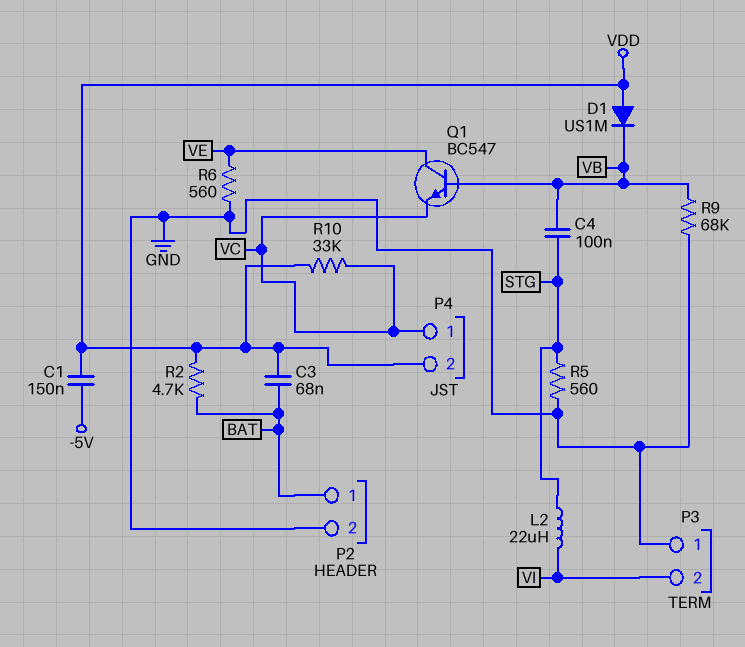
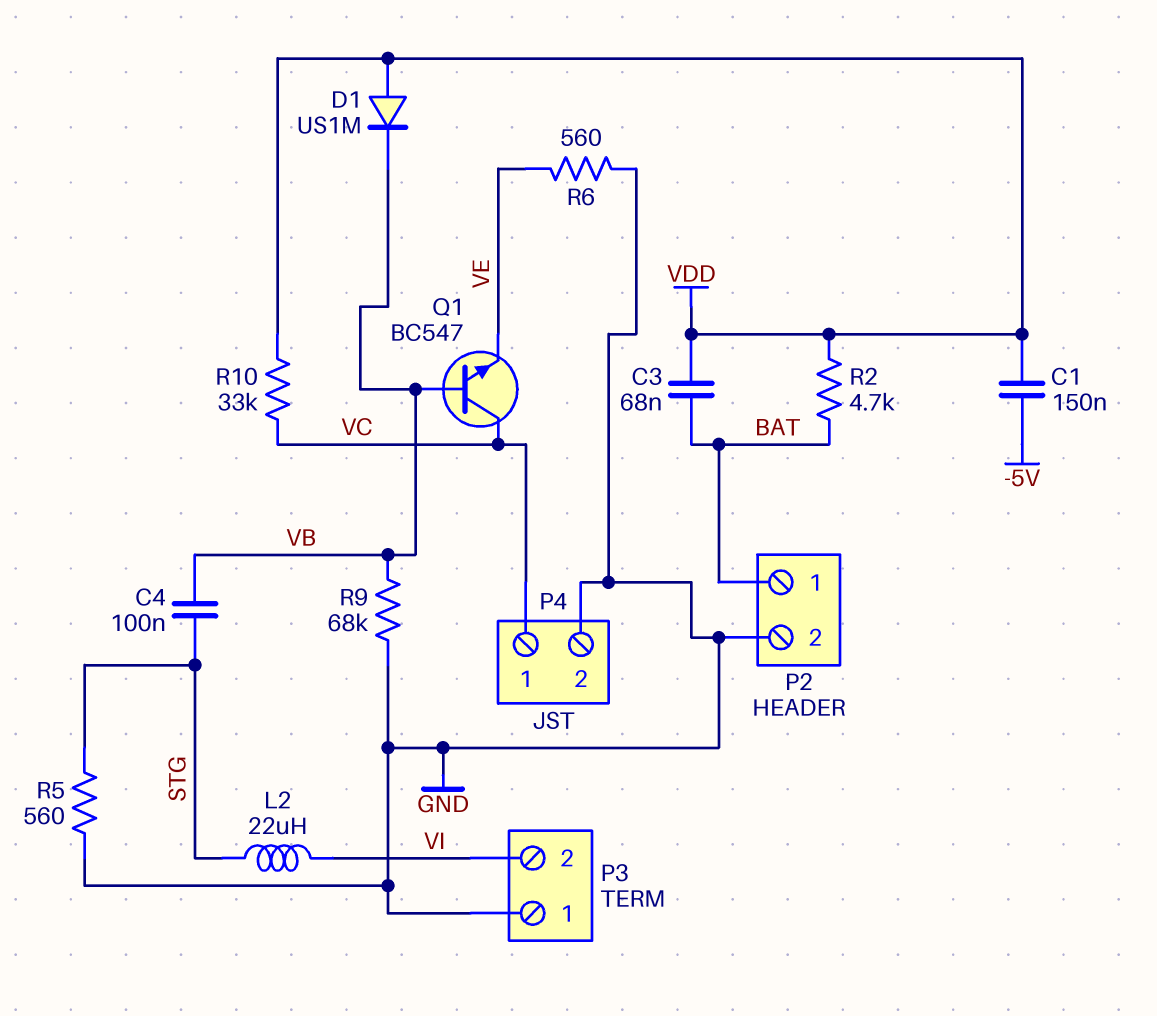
P4 pin 2: VDD -> GND
Q1: NPN BC547 (B VB, C VE, E VC) -> NPN BC547 (B VB, C VC, E VE)

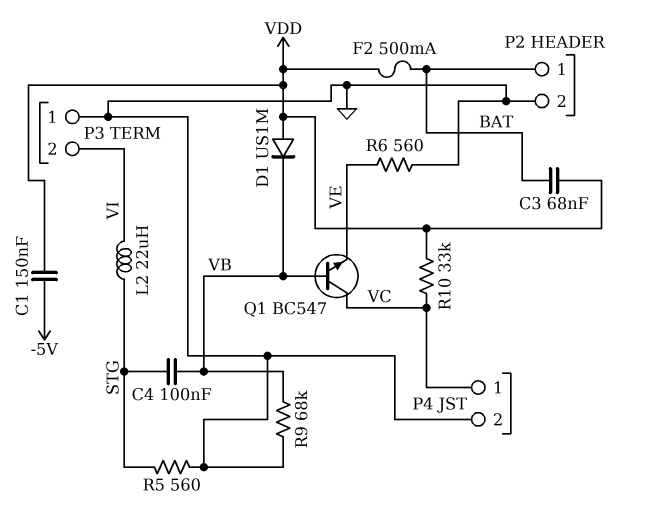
F2: none -> 500mA (BAT, VDD)
R2: 4.7k (BAT, VDD) -> none

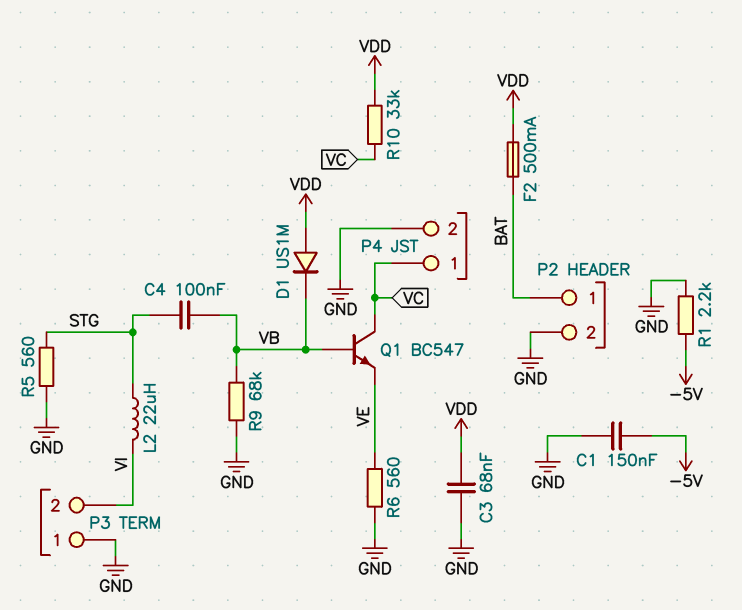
C1: 150nF (-5V, VDD) -> 150nF (-5V, GND)
C3: 68nF (BAT, VDD) -> 68nF (GND, VDD)
R1: none -> 2.2k (-5V, GND)

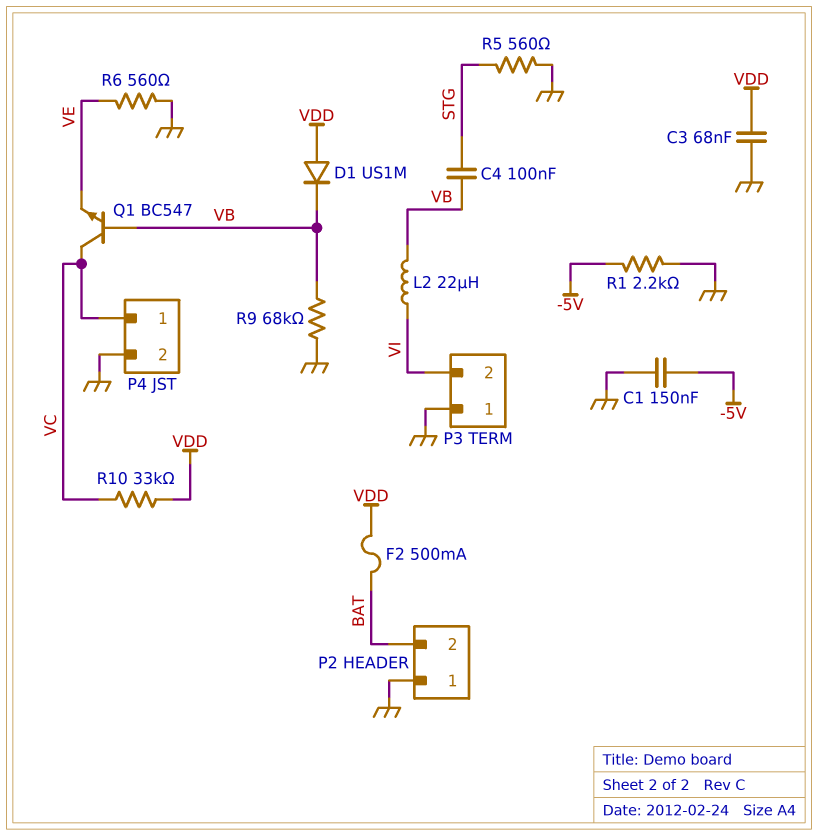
L2: 22uH (STG, VI) -> 22uH (VB, VI)
P2 pin 1: BAT -> GND
P2 pin 2: GND -> BAT

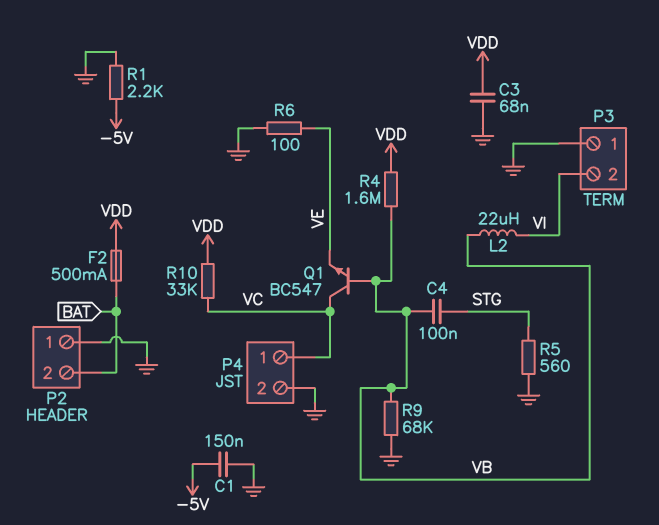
D1: diode US1M (A VDD, K VB) -> none
R4: none -> 1.6M (VB, VDD)
R6: 560 (GND, VE) -> 100 (GND, VE)

